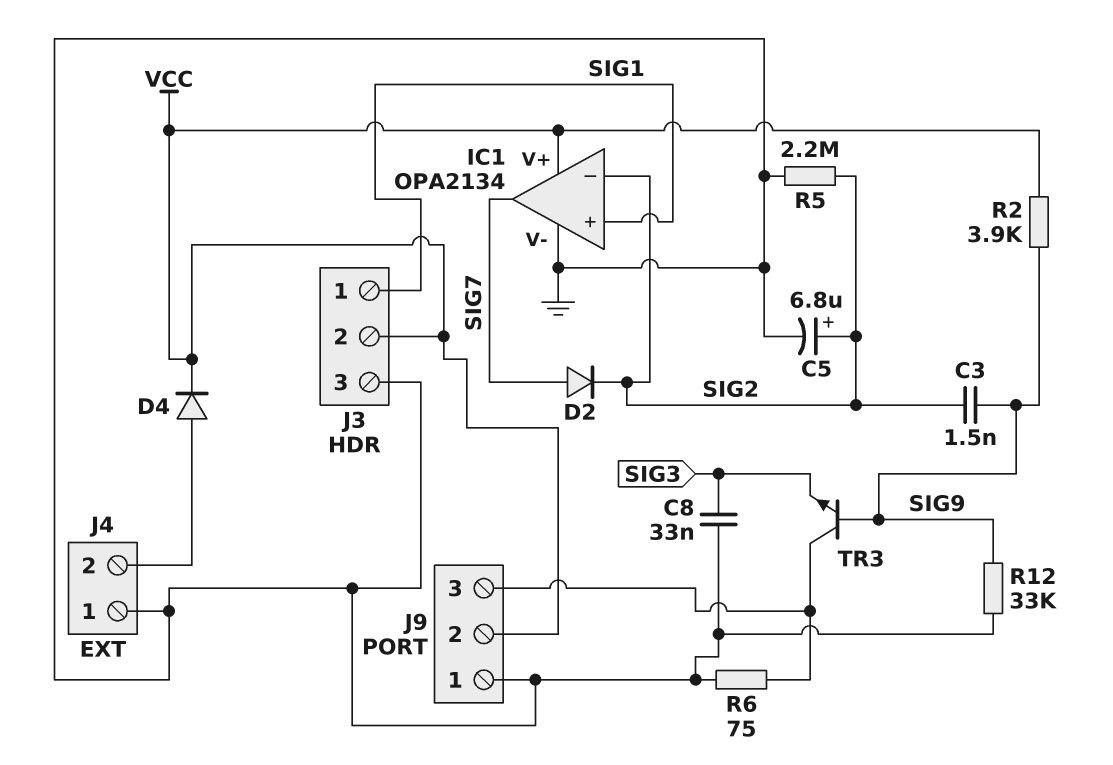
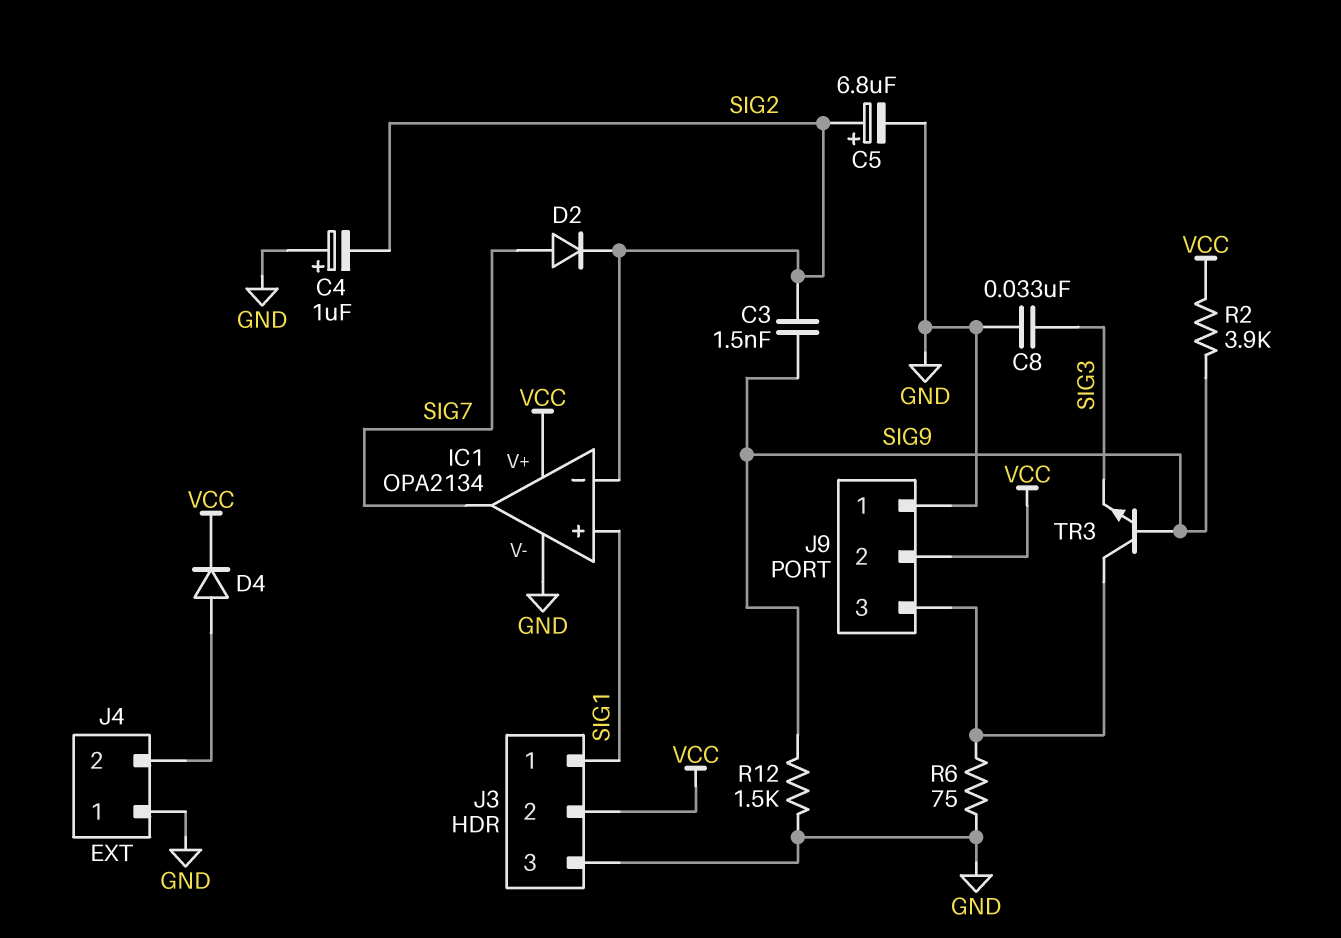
C4: none -> 1uF (plus GND, minus SIG2)
R5: 2.2M (GND, SIG2) -> none
R12: 33k (GND, SIG9) -> 1.5k (GND, SIG9)

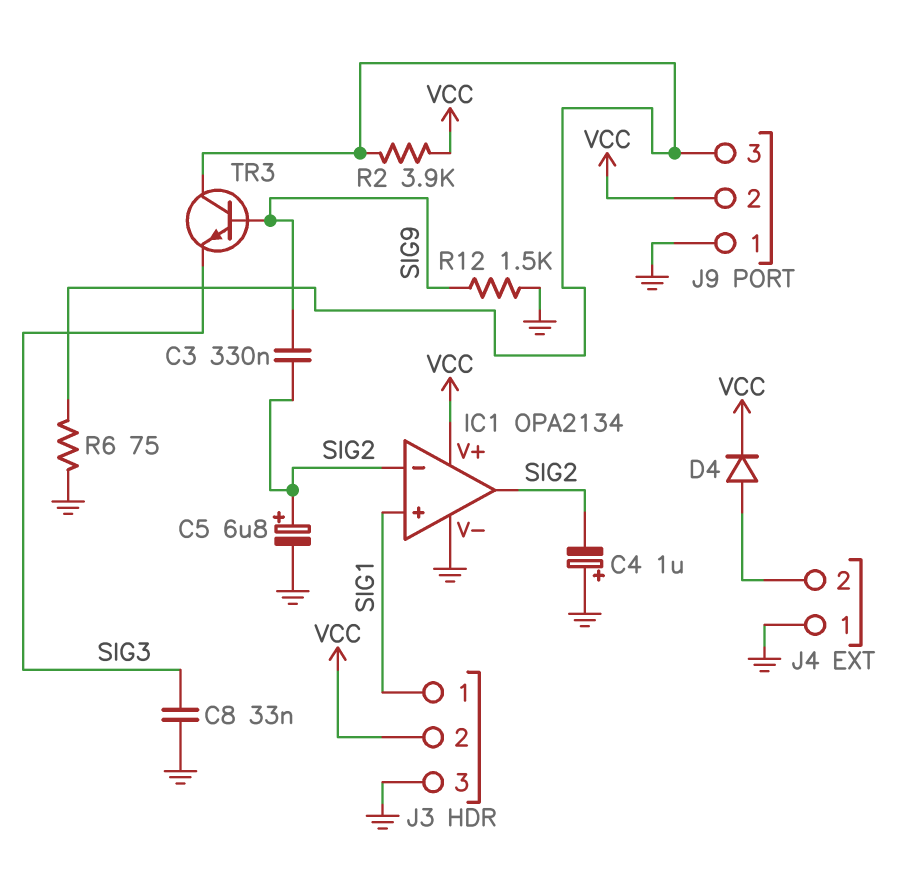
C3: 1.5nF (SIG2, SIG9) -> 330nF (SIG2, SIG9)
D2: diode (A SIG7, K SIG2) -> none
IC1 pin out: SIG7 -> SIG2
R2: 3.9k (SIG9, VCC) -> 3.9k (J9/3, VCC)

